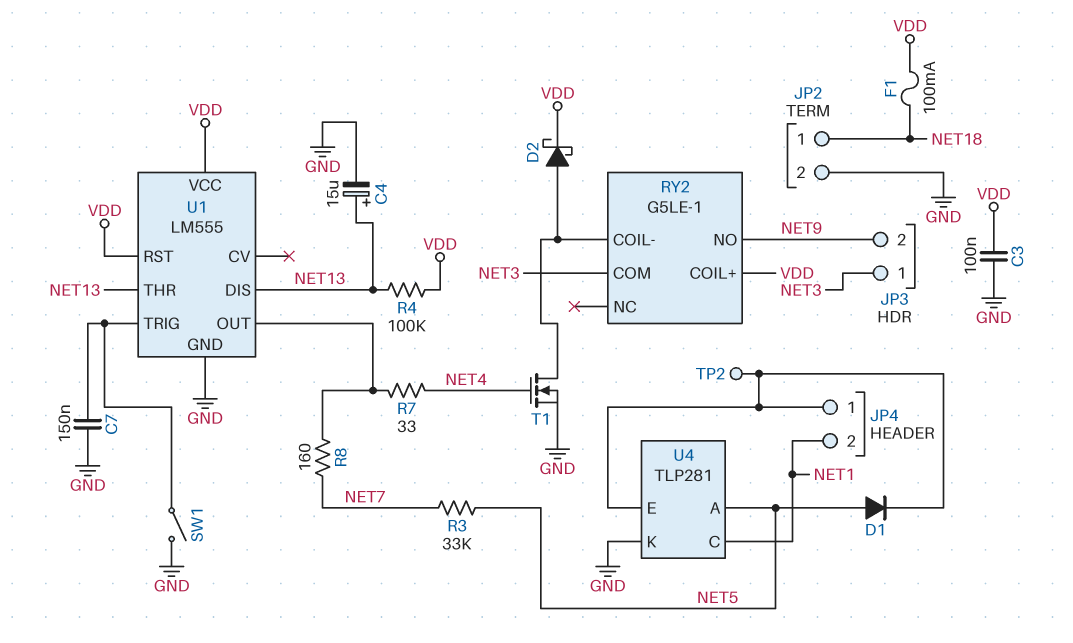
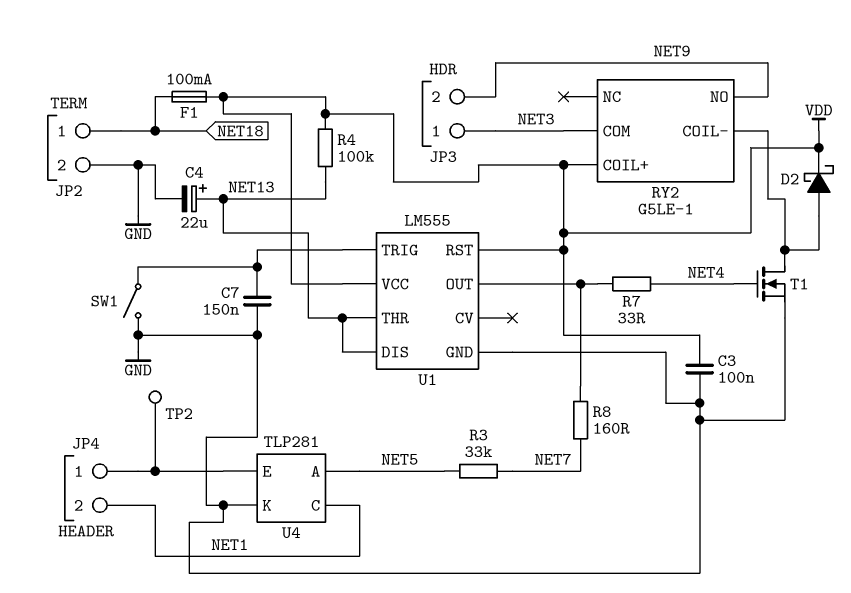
C4: 15uF (plus NET13, minus GND) -> 22uF (plus NET13, minus GND)
D1: diode (A NET5, K JP4/1) -> none

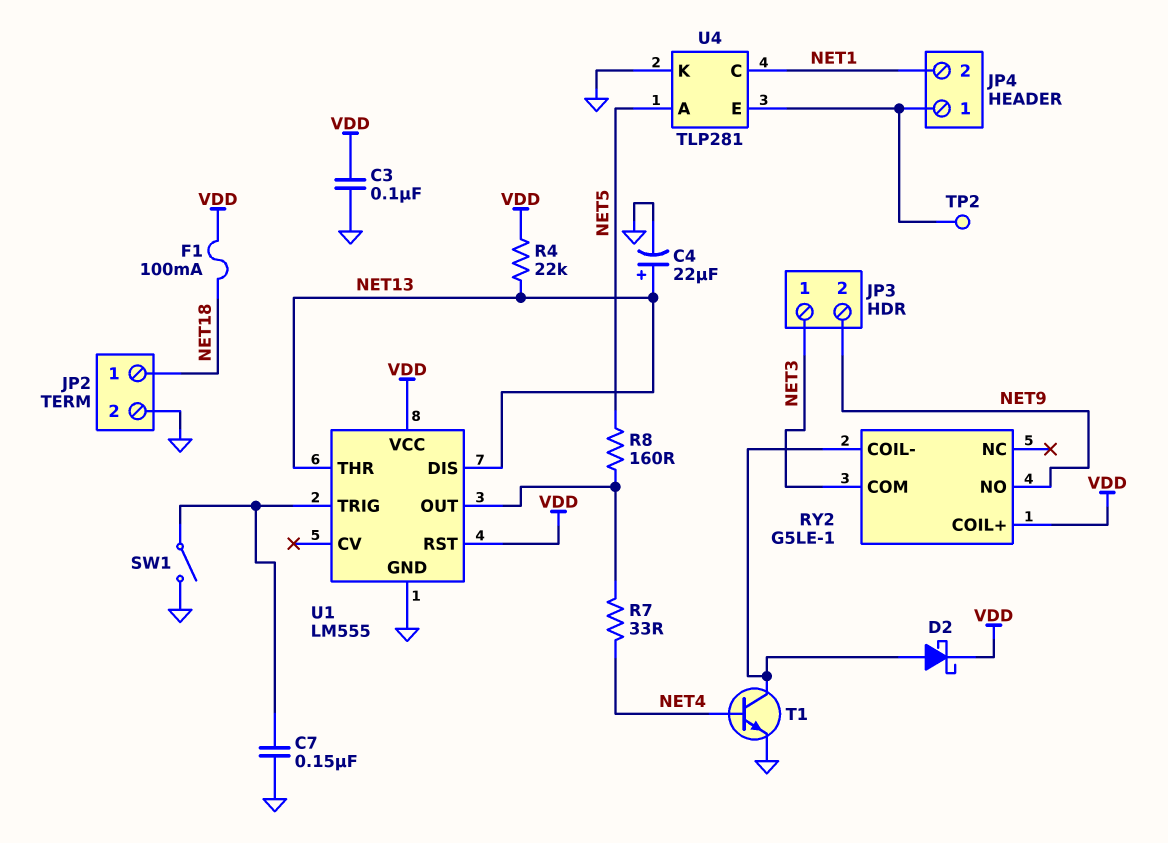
R3: 33k (NET5, NET7) -> none
R4: 100k (NET13, VDD) -> 22k (NET13, VDD)
R8: 160 (NET7, U1/OUT) -> 160 (NET5, U1/OUT)
T1: NMOS (G NET4, D RY2/COIL-, S GND) -> NPN (B NET4, C RY2/COIL-, E GND)

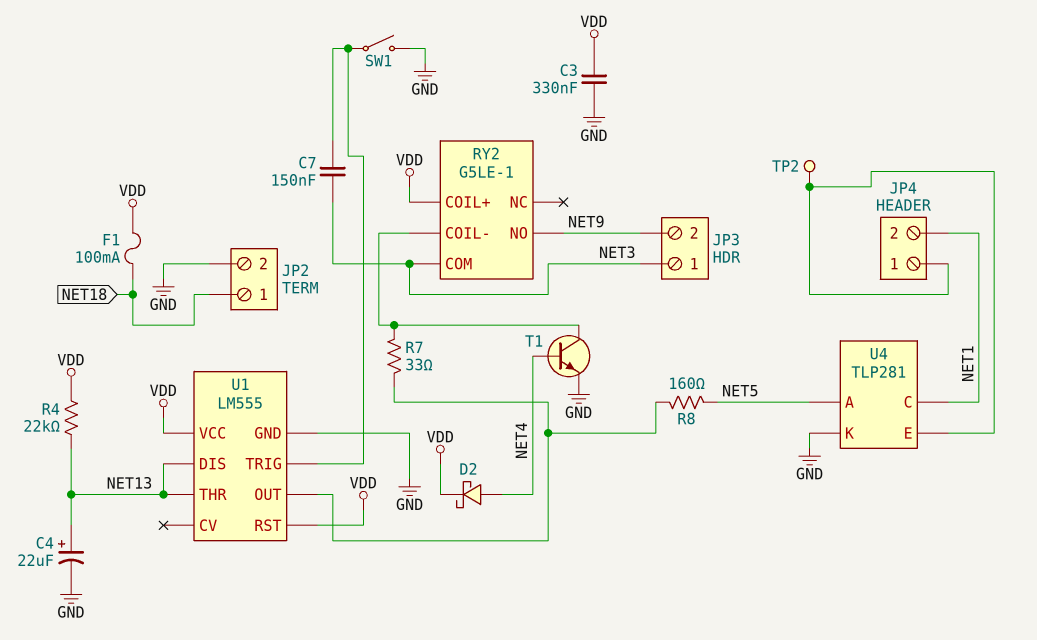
C3: 100nF (GND, VDD) -> 330nF (GND, VDD)
C7: 150nF (GND, U1/TRIG) -> 150nF (NET3, U1/TRIG)
D2: schottky (A RY2/COIL-, K VDD) -> schottky (A NET4, K VDD)
R7: 33 (NET4, U1/OUT) -> 33 (RY2/COIL-, U1/OUT)

